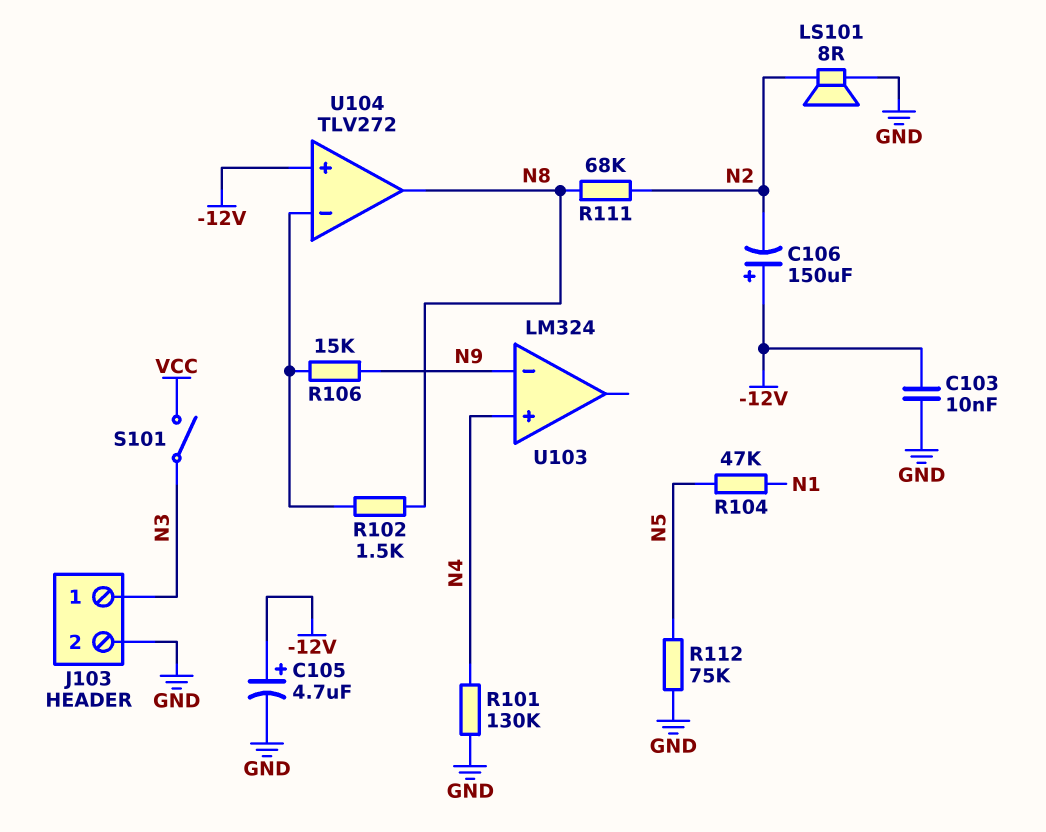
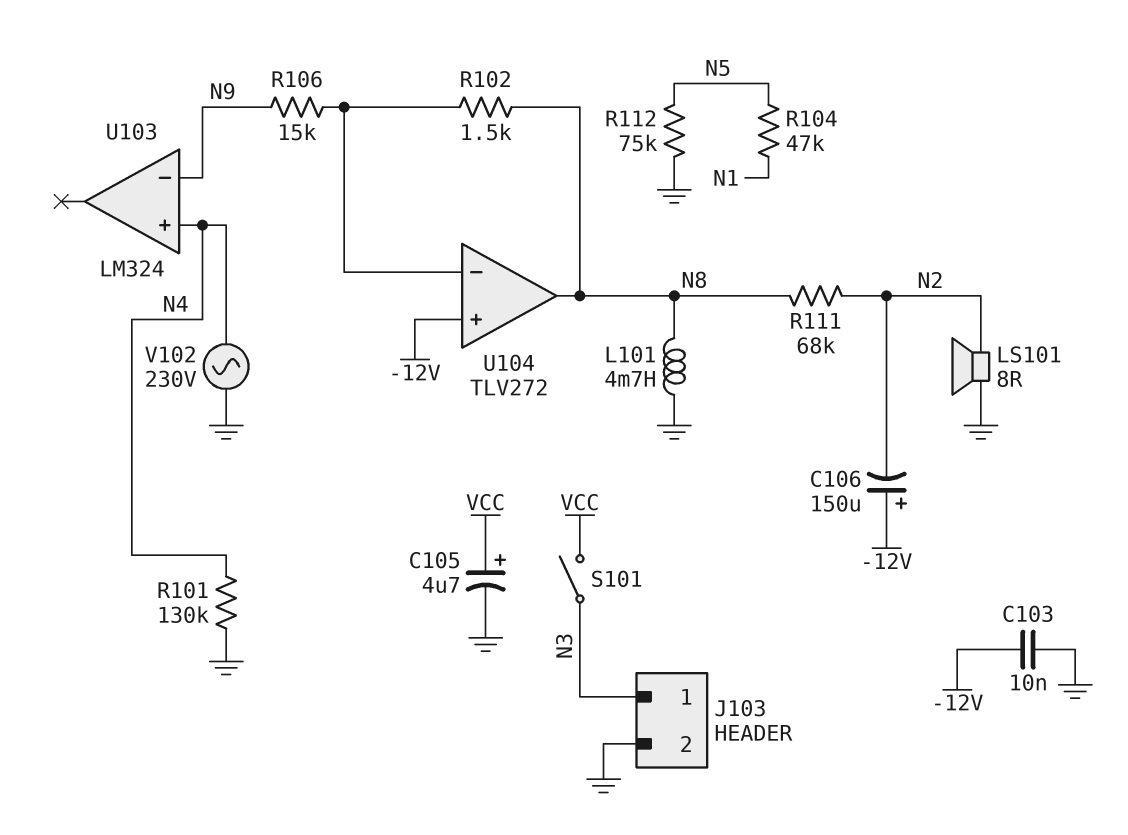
C105: 4.7uF (plus -12V, minus GND) -> 4.7uF (plus VCC, minus GND)
L101: none -> 4.7mH (GND, N8)
V102: none -> AC 230V (GND, N4)

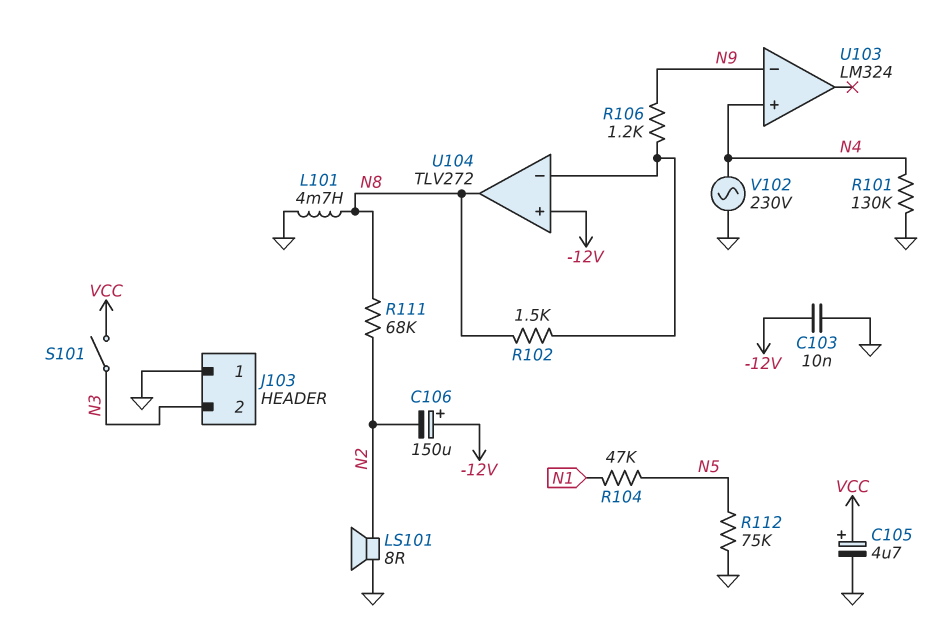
J103 pin 1: N3 -> GND
J103 pin 2: GND -> N3
R106: 15k (N9, U104/in-) -> 1.2k (N9, U104/in-)

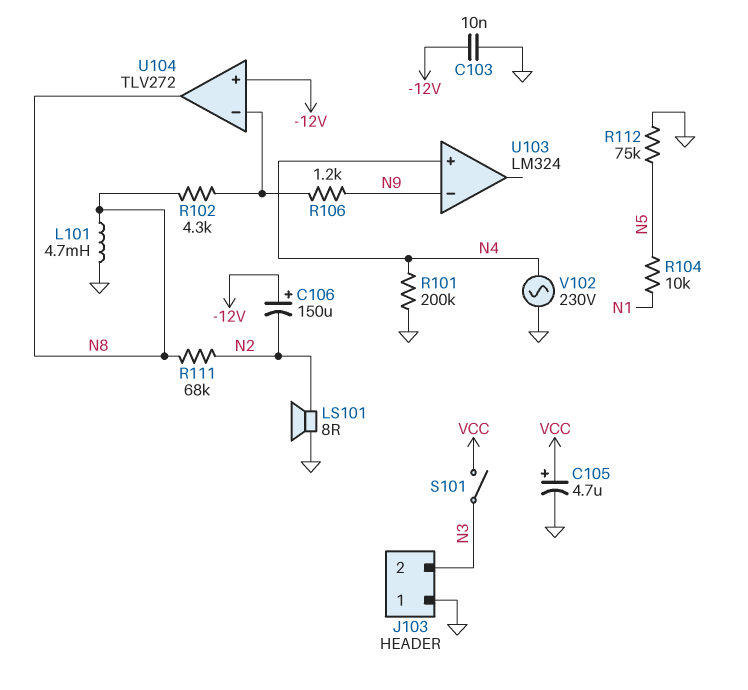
R101: 130k (GND, N4) -> 200k (GND, N4)
R102: 1.5k (N8, U104/in-) -> 4.3k (N8, U104/in-)
R104: 47k (N1, N5) -> 10k (N1, N5)

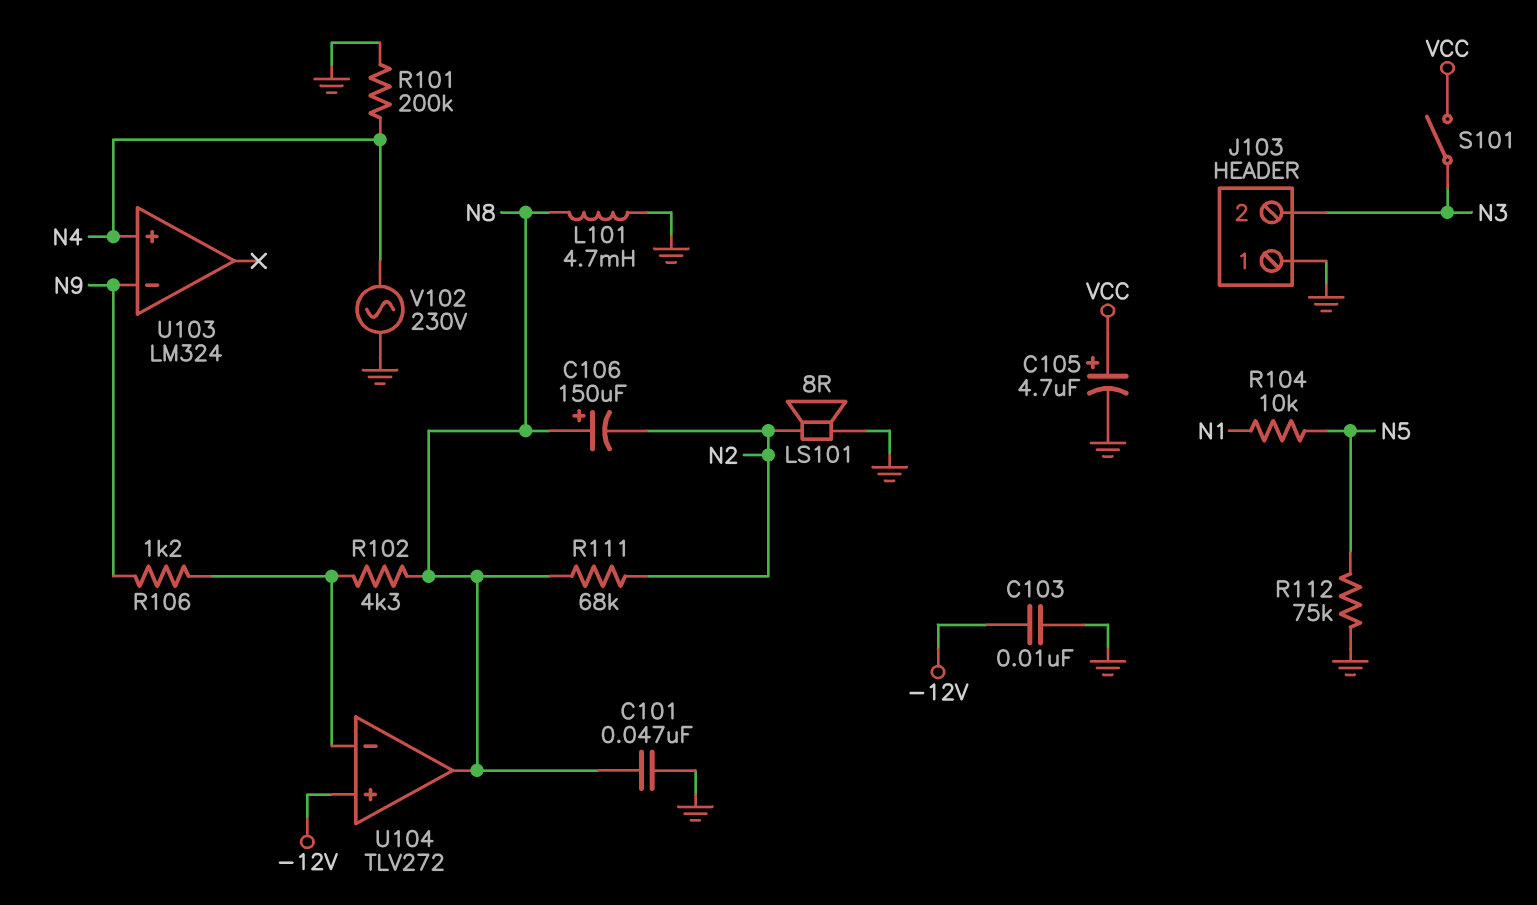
C101: none -> 47nF (GND, N8)
C106: 150uF (plus -12V, minus N2) -> 150uF (plus N8, minus N2)

